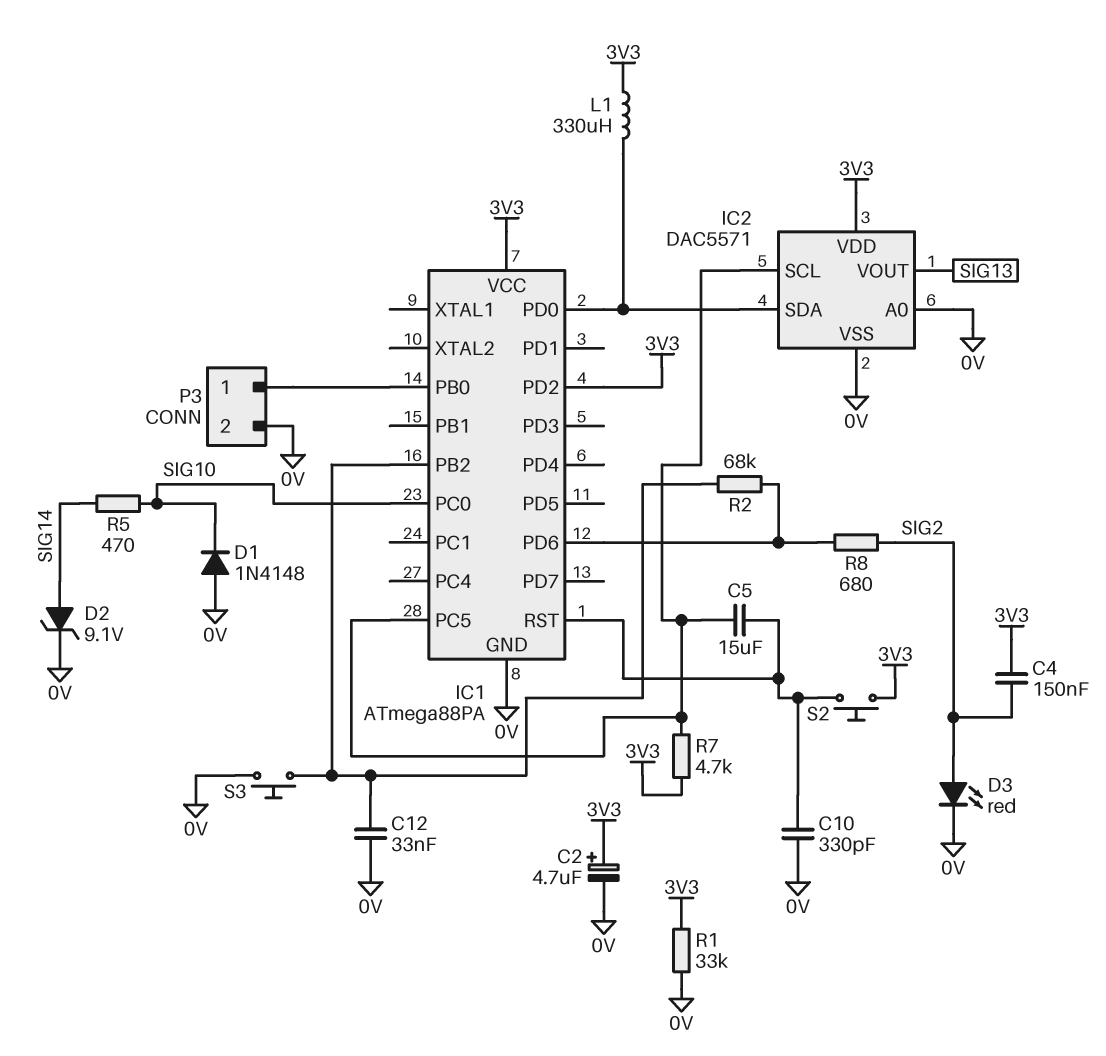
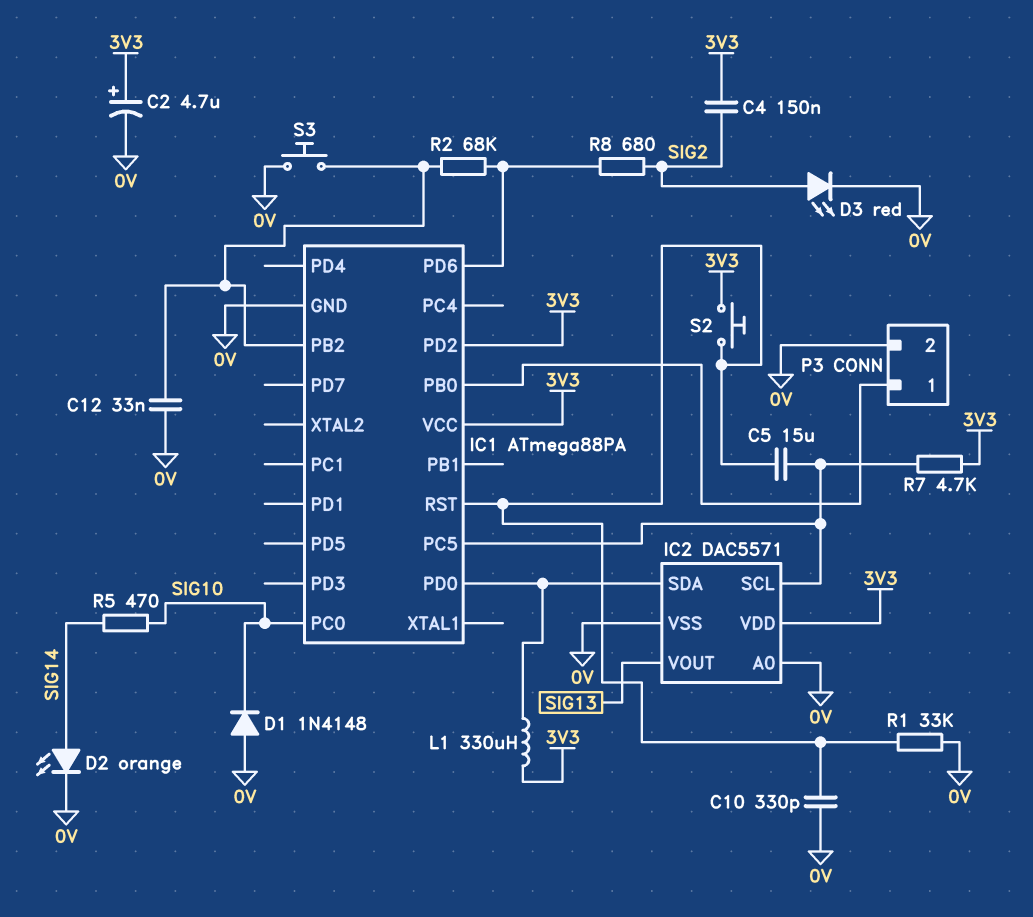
D2: zener 9.1V (A SIG14, K 0V) -> LED orange (A SIG14, K 0V)
R1: 33k (0V, 3V3) -> 33k (0V, IC1/RST)

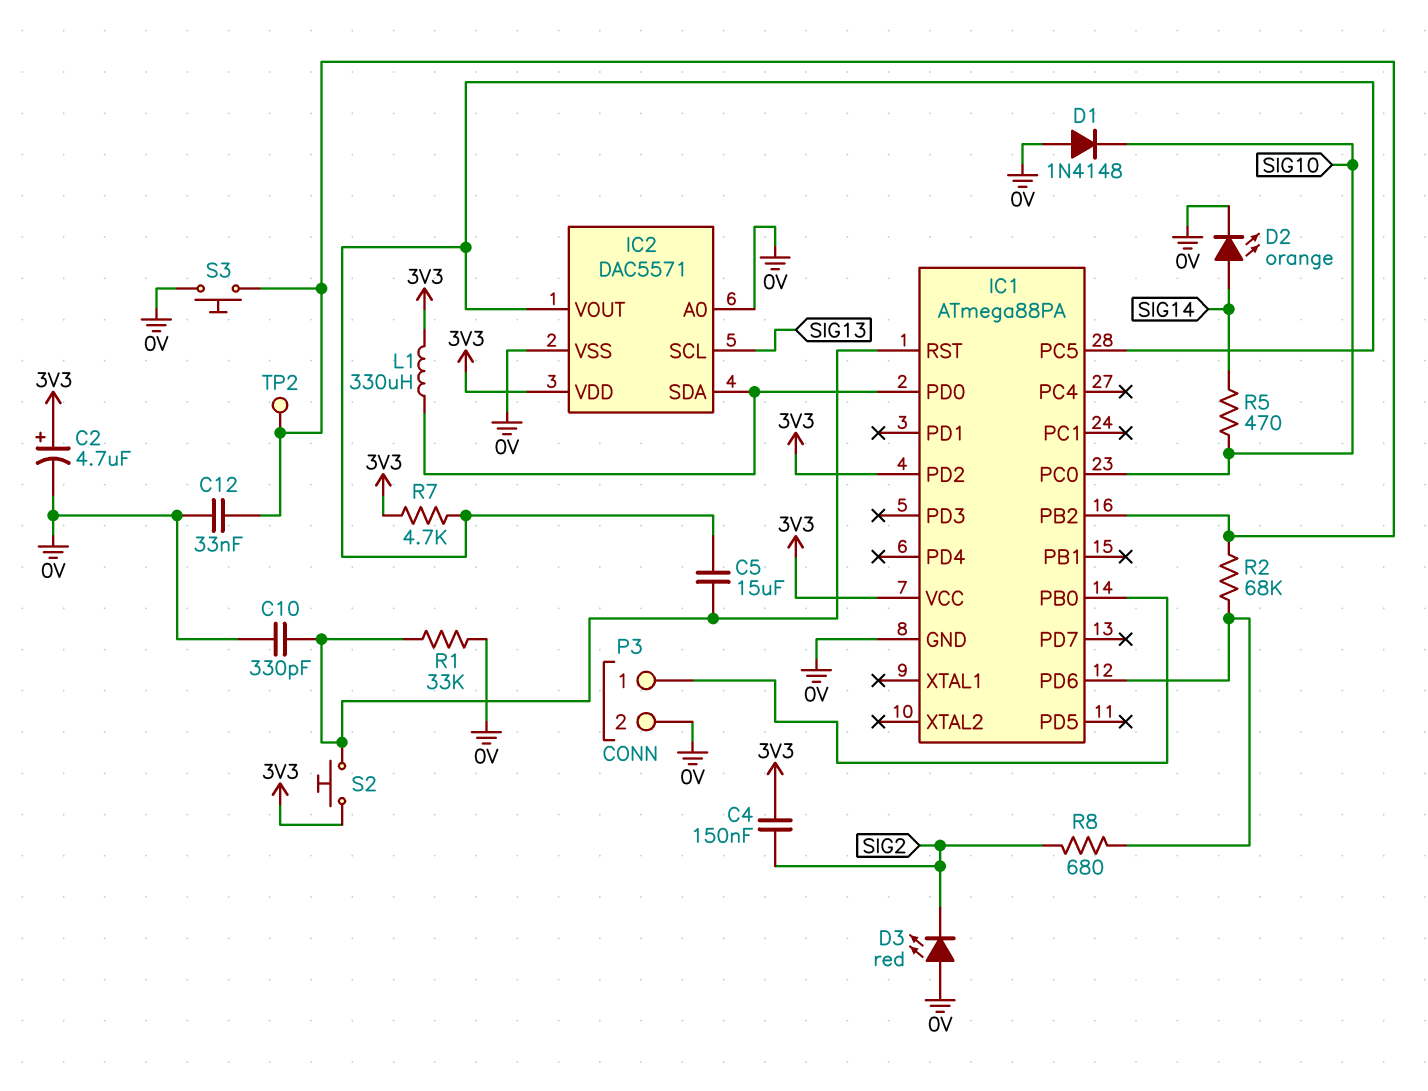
D3: LED red (A SIG2, K 0V) -> LED red (A 0V, K SIG2)
IC2 pin SCL: IC1/PC5 -> SIG13
IC2 pin VOUT: SIG13 -> IC1/PC5
TP2: none -> test point (IC1/PB2)

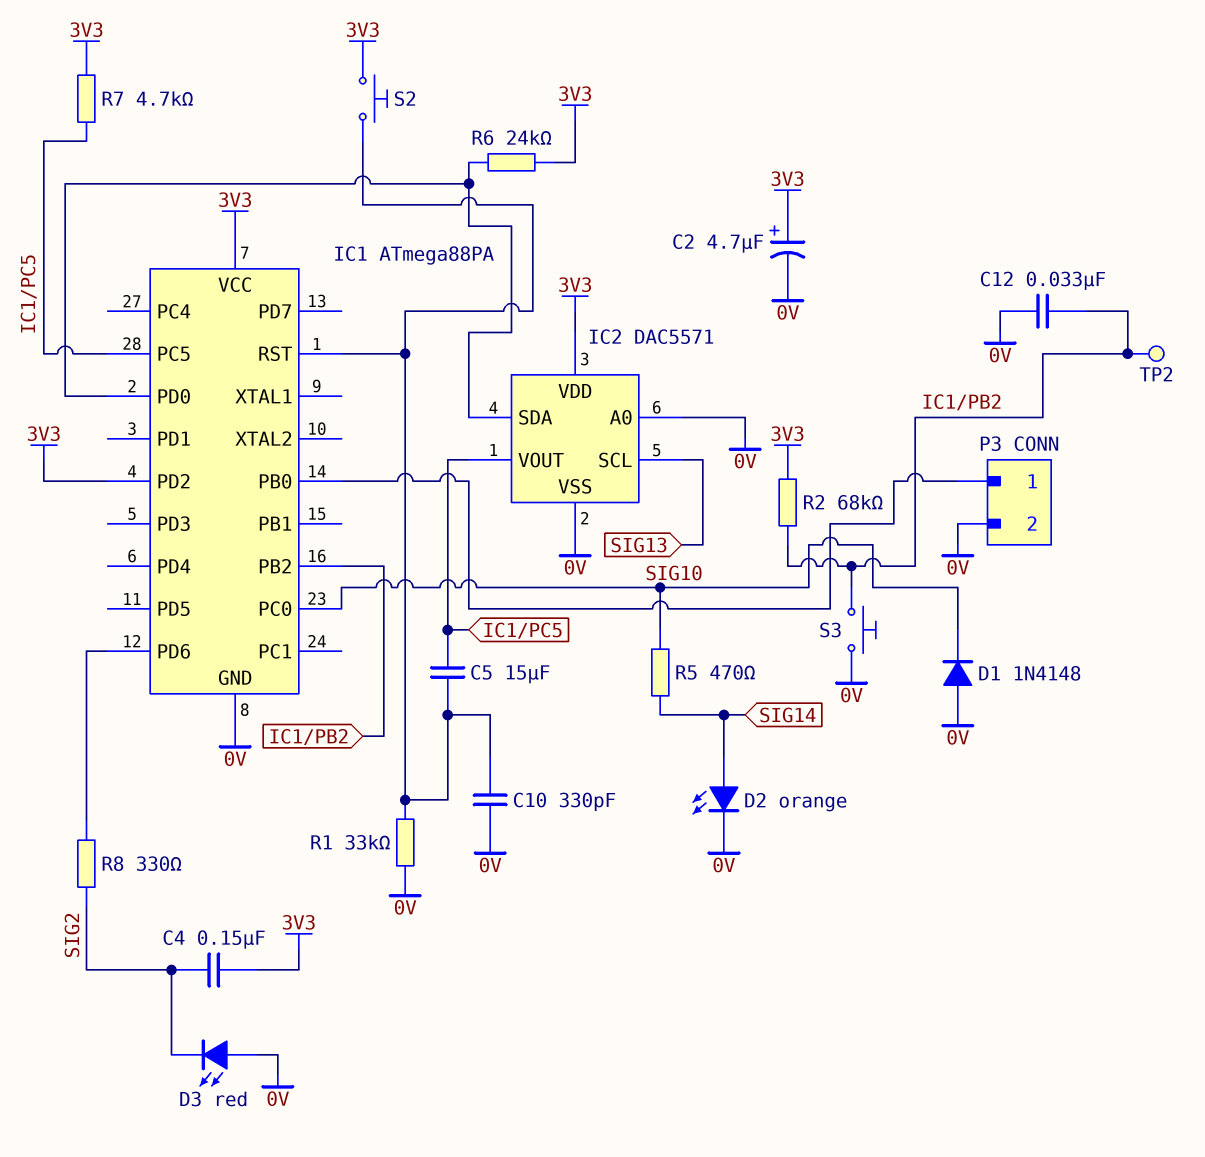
L1: 330uH (3V3, IC1/PD0) -> none
R2: 68k (IC1/PB2, IC1/PD6) -> 68k (3V3, IC1/PB2)
R6: none -> 24k (3V3, IC1/PD0)
R8: 680 (IC1/PD6, SIG2) -> 330 (IC1/PD6, SIG2)

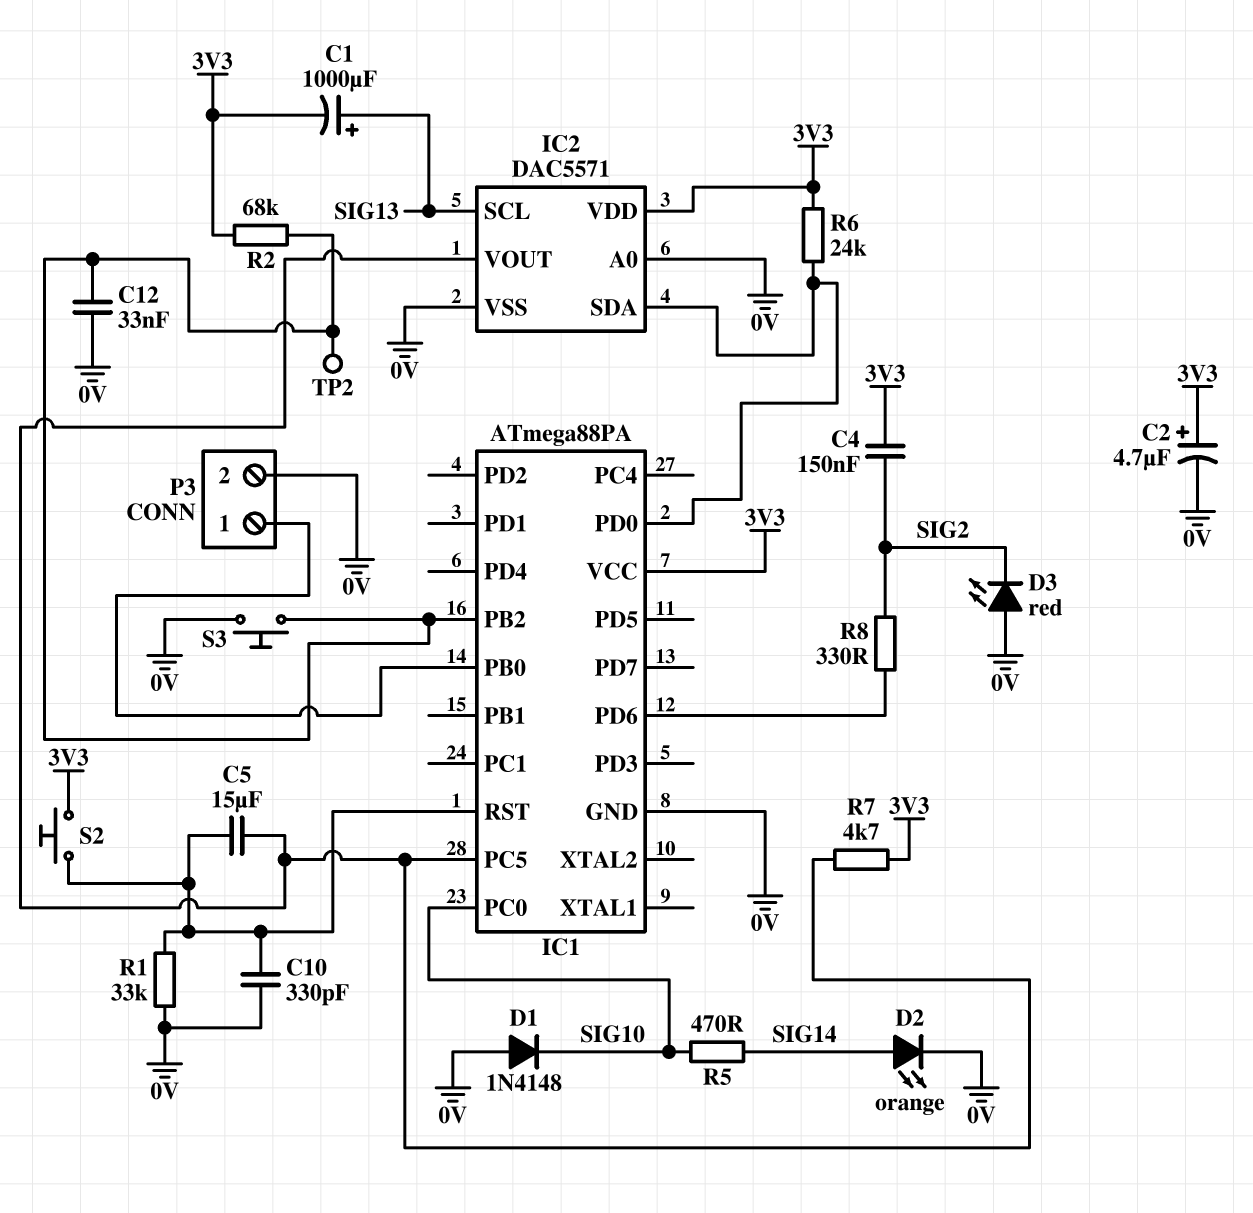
C1: none -> 1000uF (plus SIG13, minus 3V3)
IC1 pin PD2: 3V3 -> none

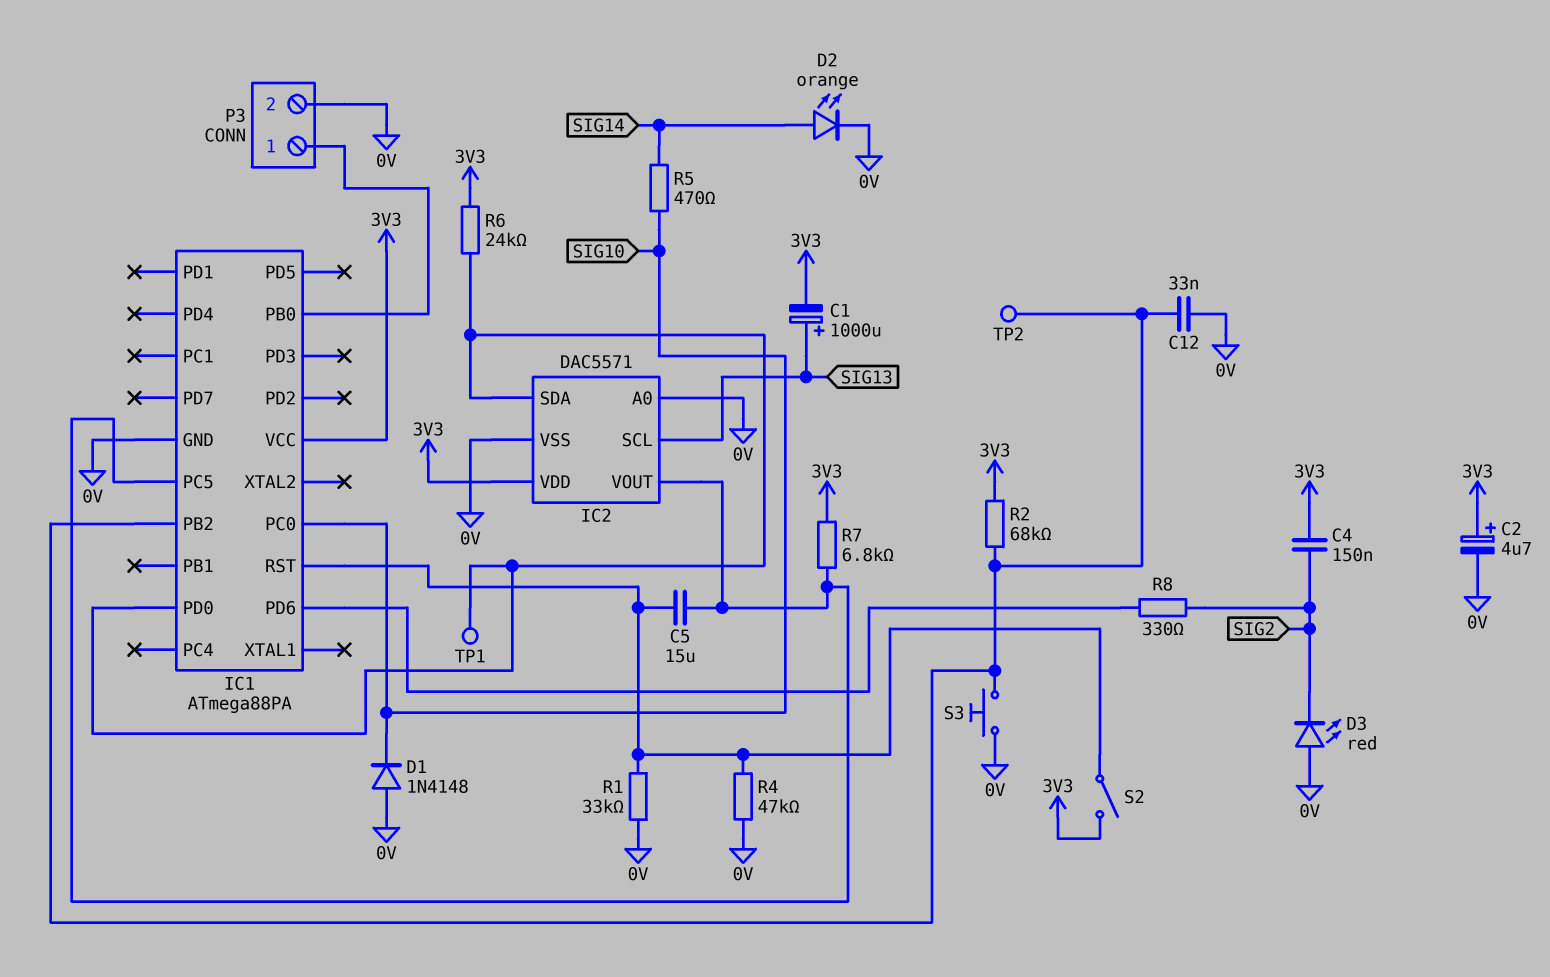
C10: 330pF (0V, IC1/RST) -> none
R4: none -> 47k (0V, IC1/RST)
R7: 4.7k (3V3, IC1/PC5) -> 6.8k (3V3, IC1/PC5)
S2: button (3V3, IC1/RST) -> switch (3V3, IC1/RST)
TP1: none -> test point (IC1/PD0)

